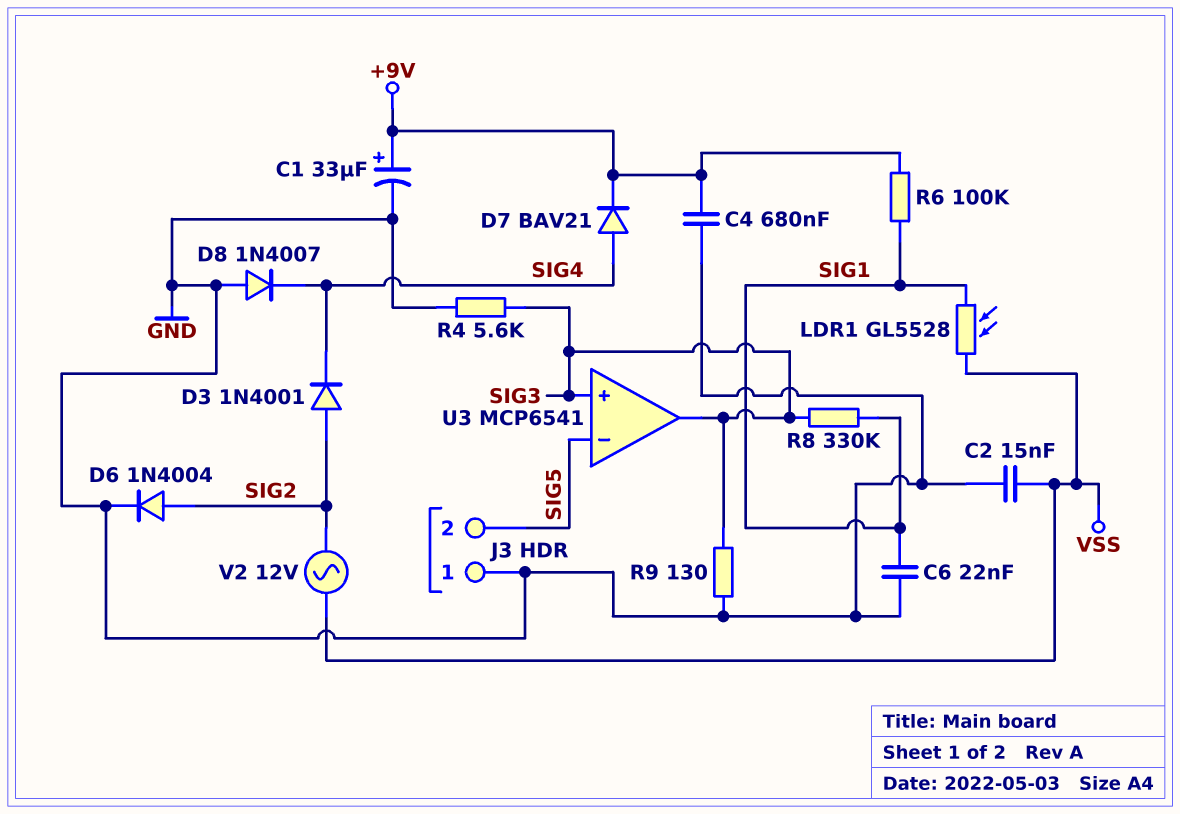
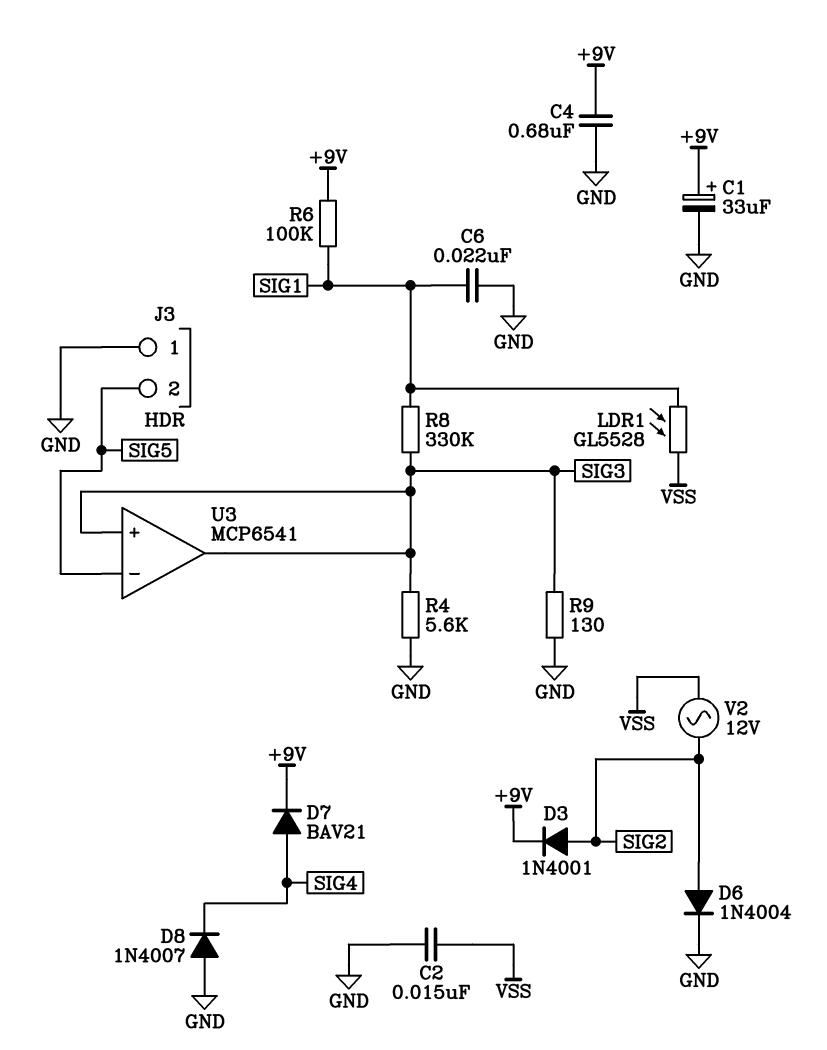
D3: diode 1N4001 (A SIG2, K SIG4) -> diode 1N4001 (A SIG2, K +9V)

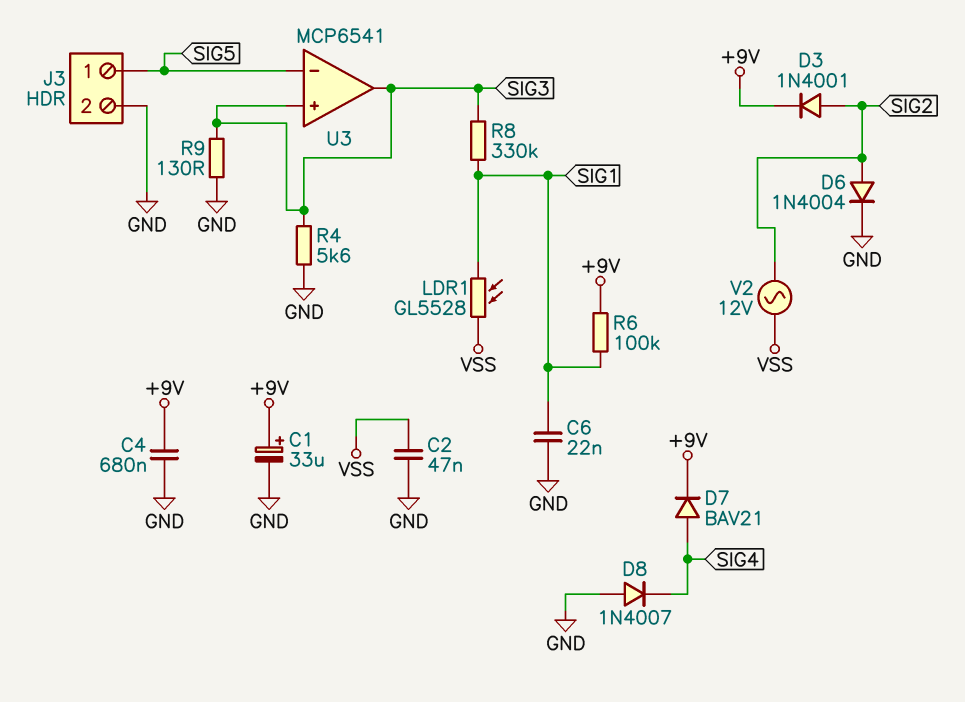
C2: 15nF (GND, VSS) -> 47nF (GND, VSS)
J3 pin 1: GND -> SIG5
J3 pin 2: SIG5 -> GND

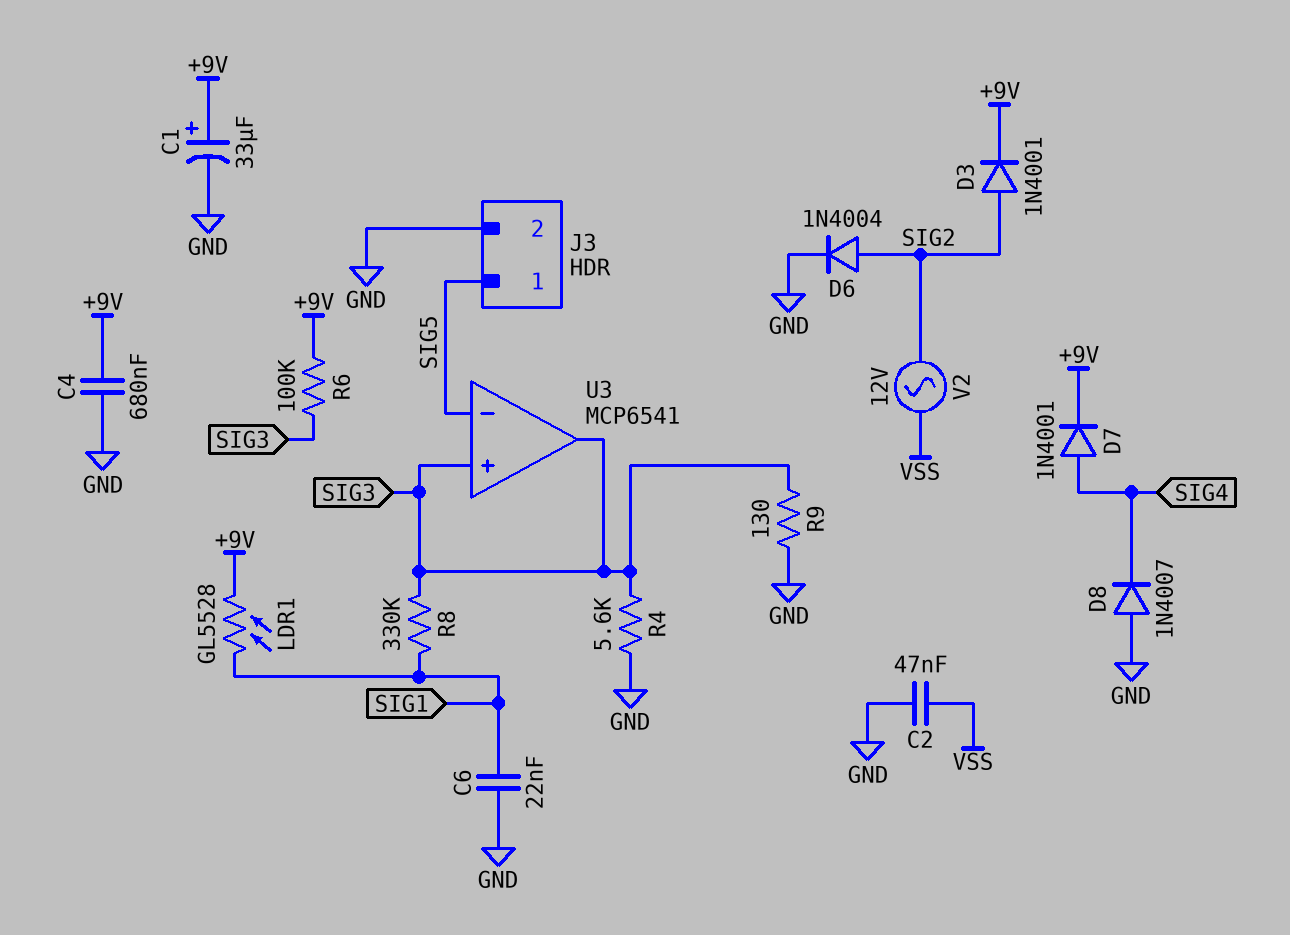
D7: diode BAV21 (A SIG4, K +9V) -> diode 1N4001 (A SIG4, K +9V)
LDR1: GL5528 (SIG1, VSS) -> GL5528 (+9V, SIG1)
R6: 100k (+9V, SIG1) -> 100k (+9V, SIG3)

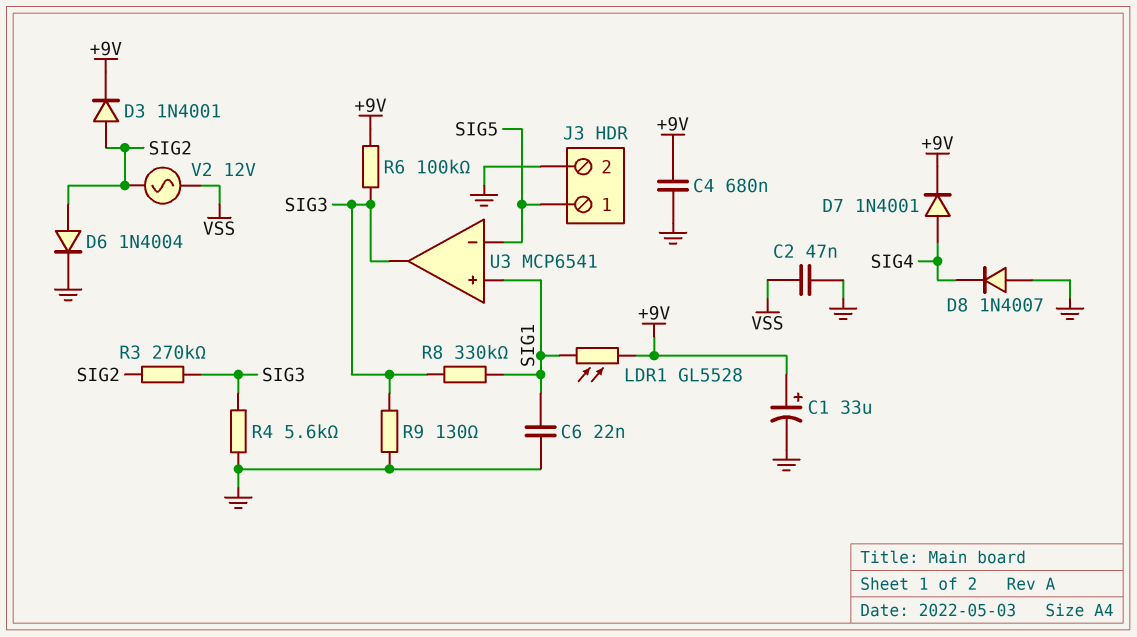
R3: none -> 270k (SIG2, SIG3)
U3 pin in+: SIG3 -> SIG1

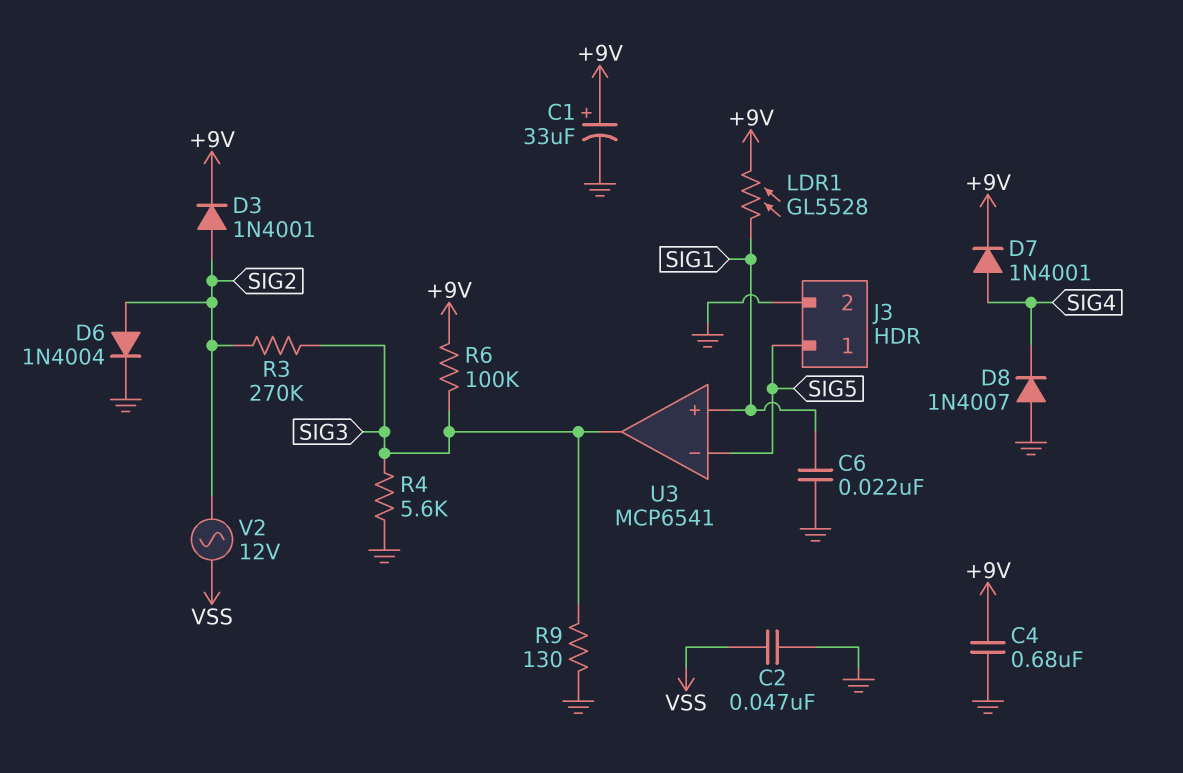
R8: 330k (SIG1, SIG3) -> none

